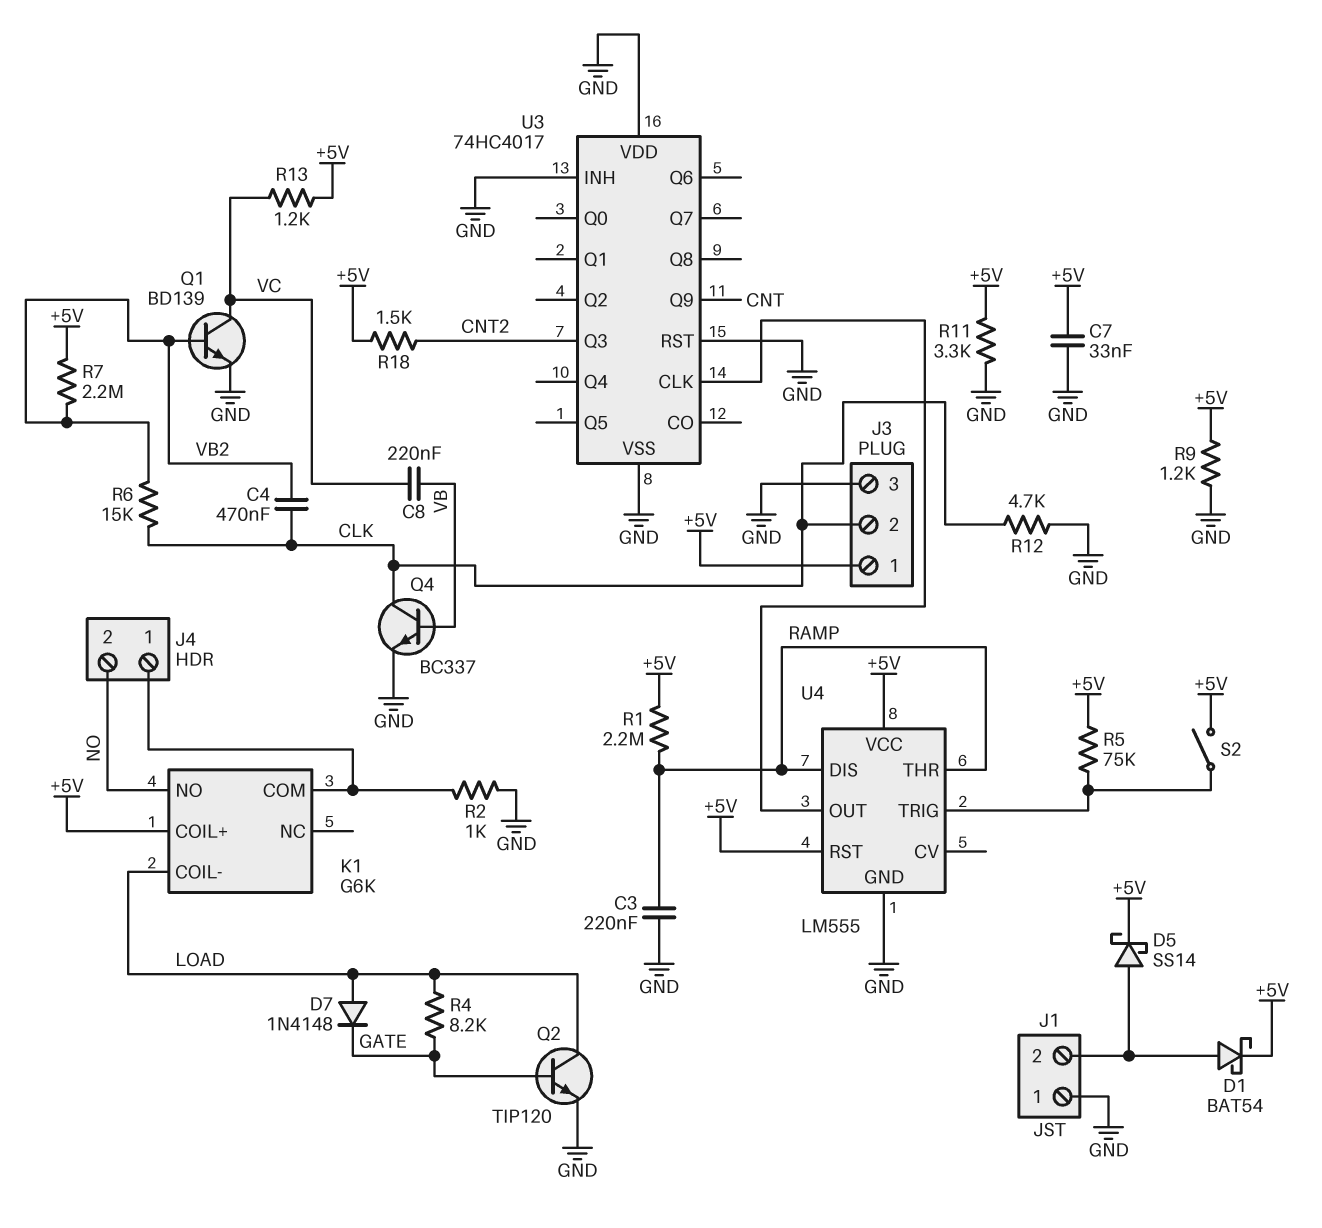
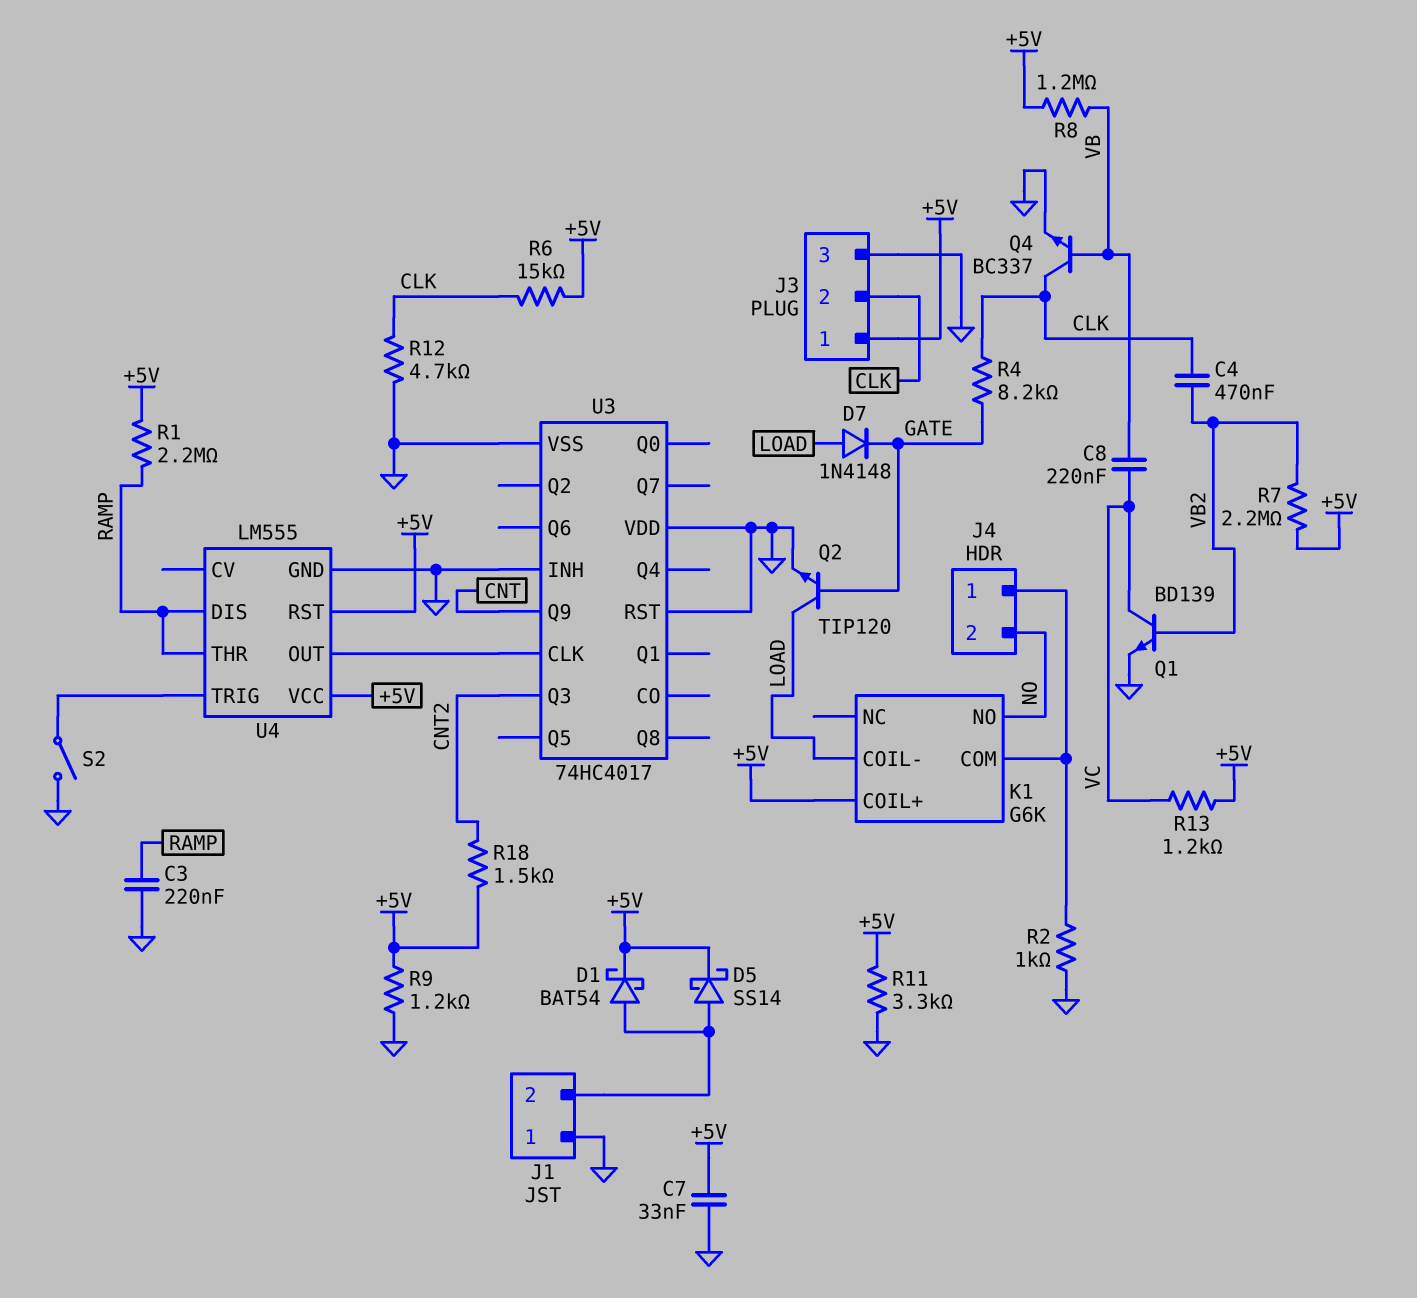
R4: 8.2k (GATE, LOAD) -> 8.2k (CLK, GATE)
R5: 75k (+5V, U4/TRIG) -> none
R6: 15k (CLK, VB2) -> 15k (+5V, CLK)
R8: none -> 1.2M (+5V, VB)
S2: switch (+5V, U4/TRIG) -> switch (GND, U4/TRIG)

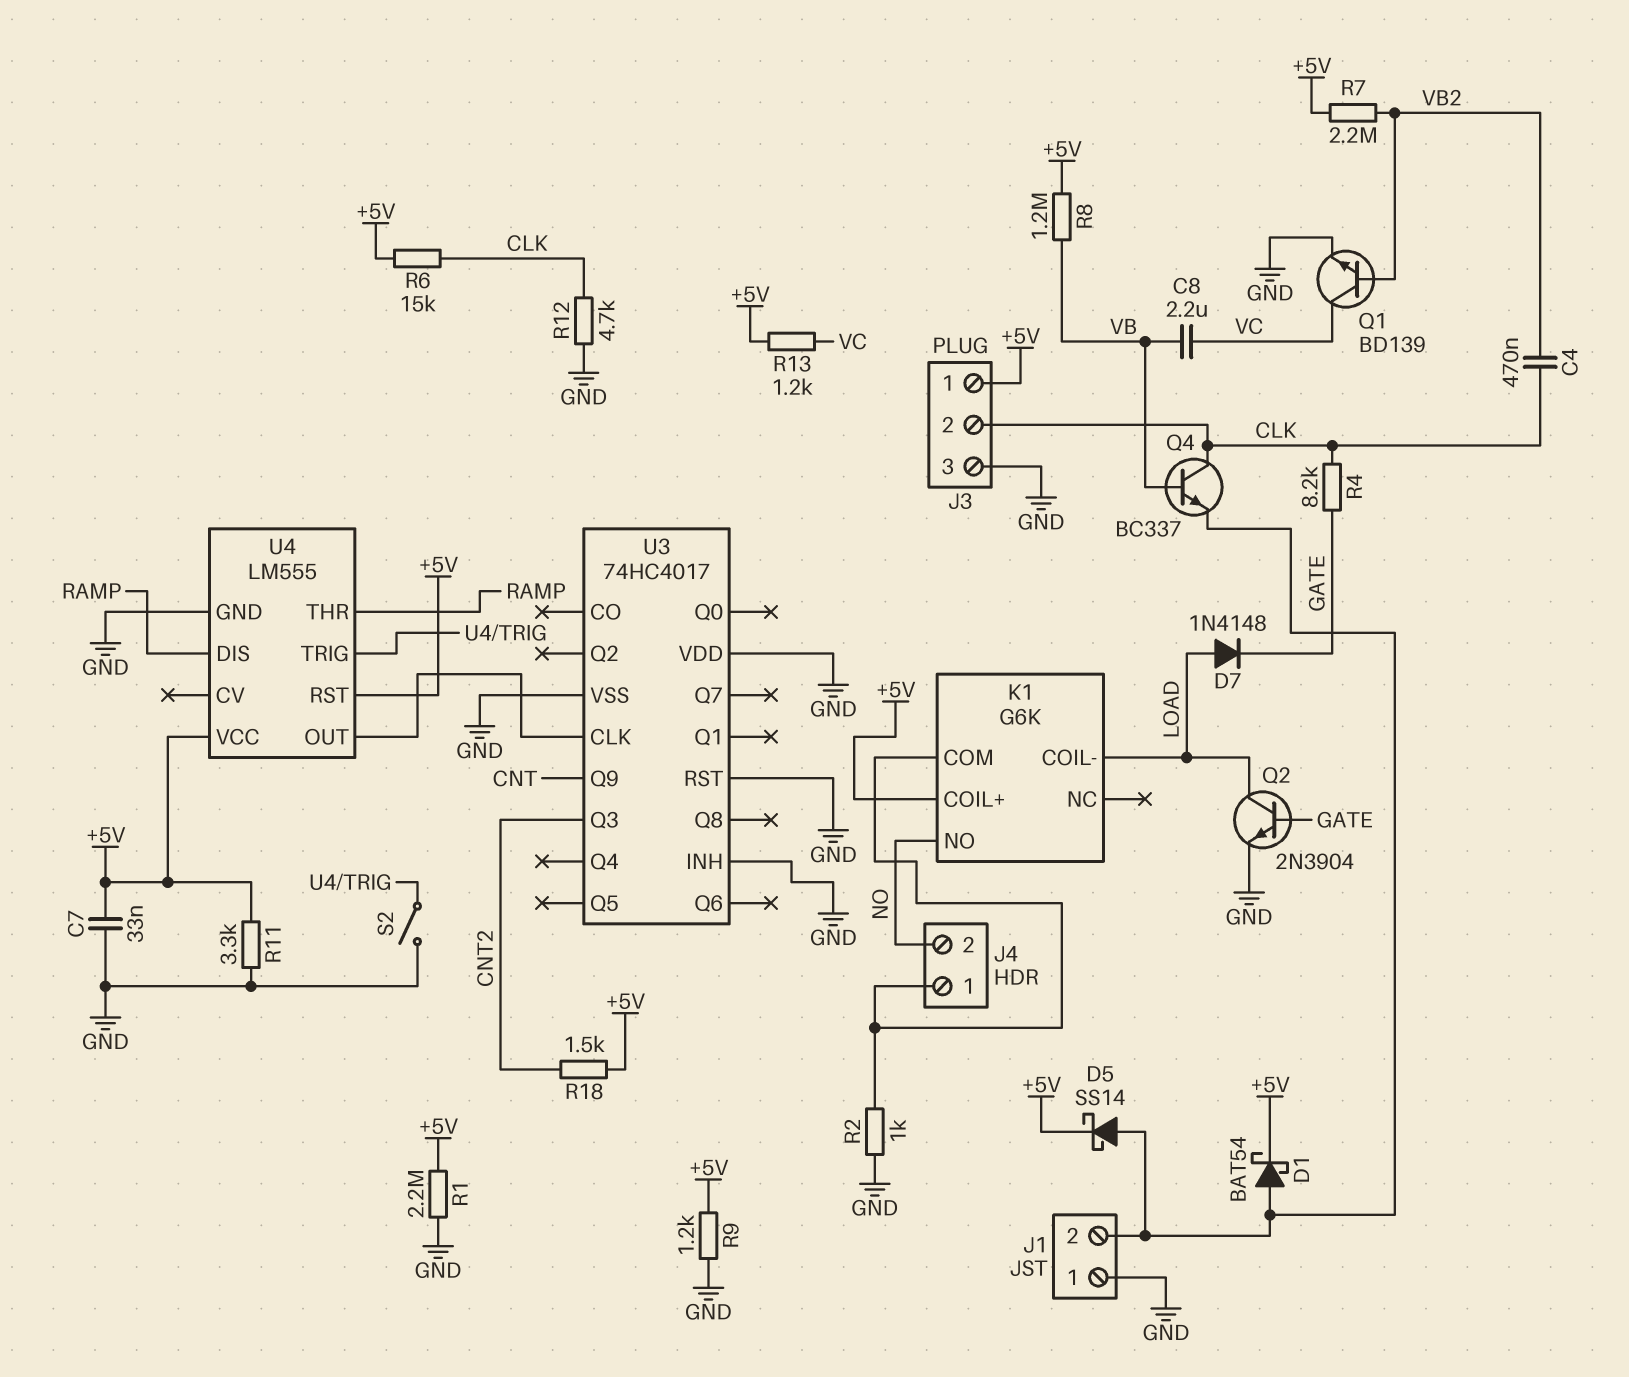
C3: 220nF (GND, RAMP) -> none
C8: 220nF (VB, VC) -> 2.2uF (VB, VC)
Q2: NPN TIP120 (B GATE, C LOAD, E GND) -> NPN 2N3904 (B GATE, C LOAD, E GND)
Q4: NPN BC337 (B VB, C CLK, E GND) -> NPN BC337 (B VB, C CLK, E J1/2)
R1: 2.2M (+5V, RAMP) -> 2.2M (+5V, GND)

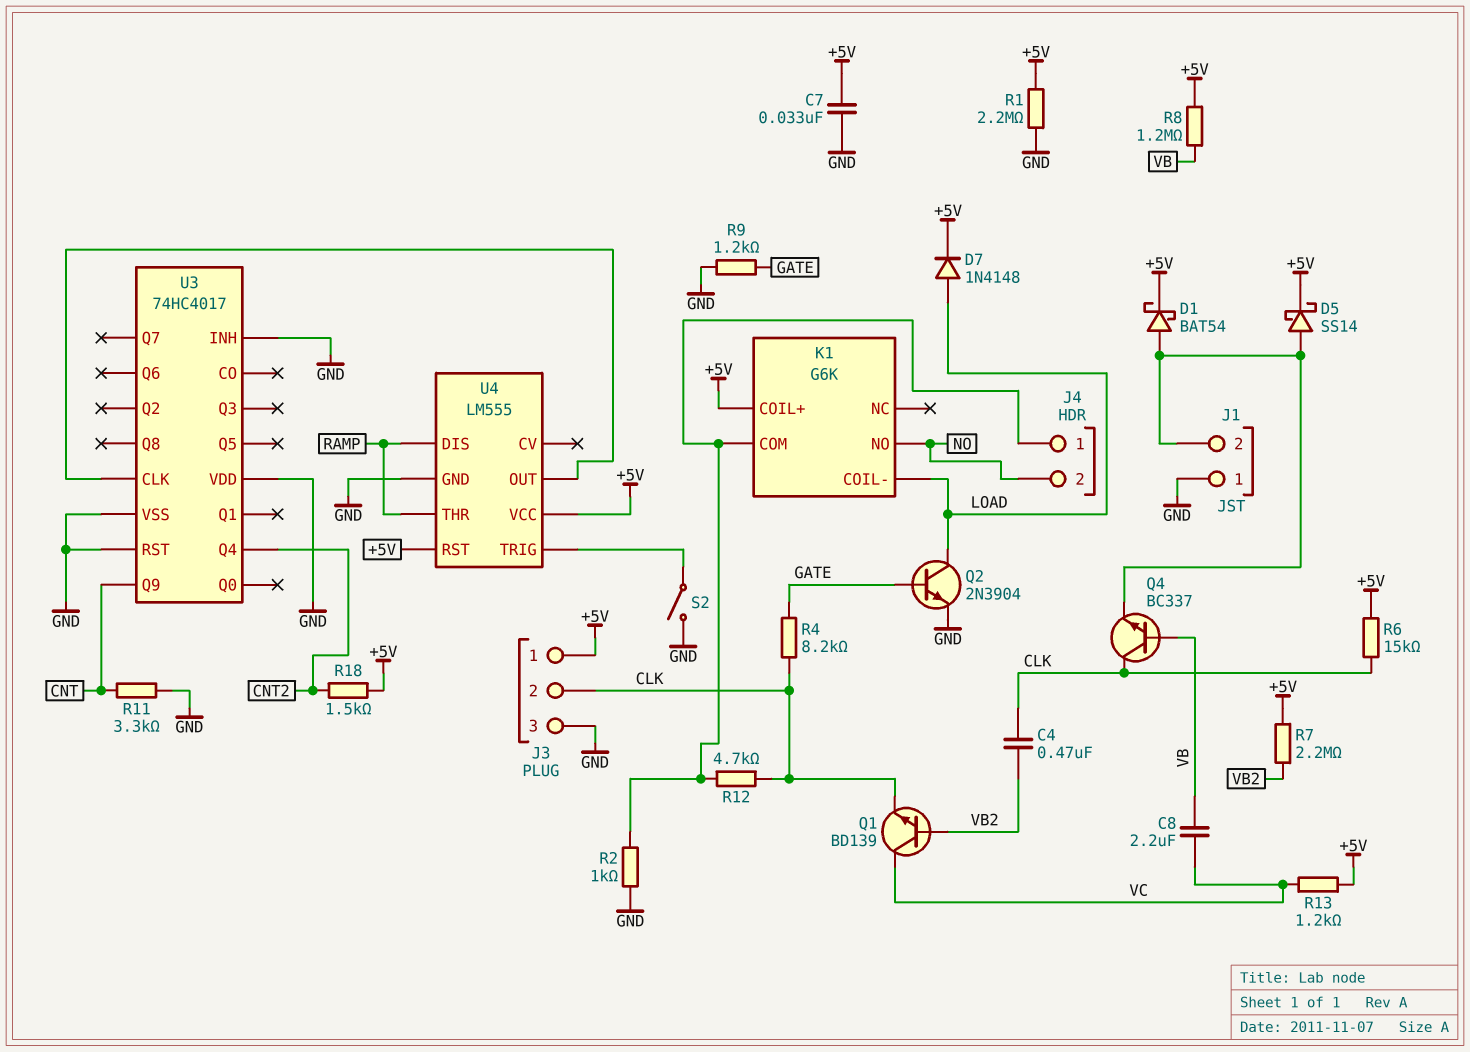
D7: diode 1N4148 (A LOAD, K GATE) -> diode 1N4148 (A LOAD, K +5V)
Q1: NPN BD139 (B VB2, C VC, E GND) -> NPN BD139 (B VB2, C VC, E CLK)
R9: 1.2k (+5V, GND) -> 1.2k (GATE, GND)
R11: 3.3k (+5V, GND) -> 3.3k (CNT, GND)
R12: 4.7k (CLK, GND) -> 4.7k (CLK, J4/1)
U3 pin Q3: CNT2 -> none
U3 pin Q4: none -> CNT2

